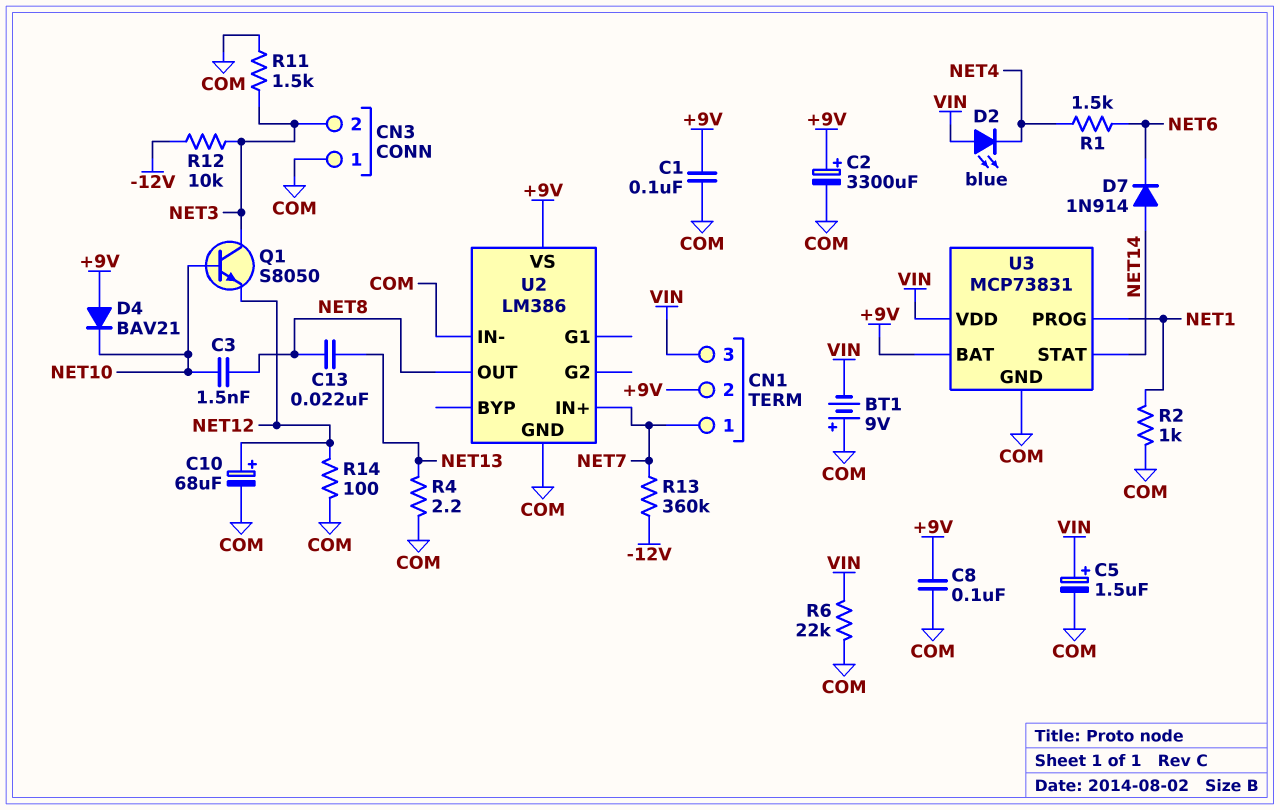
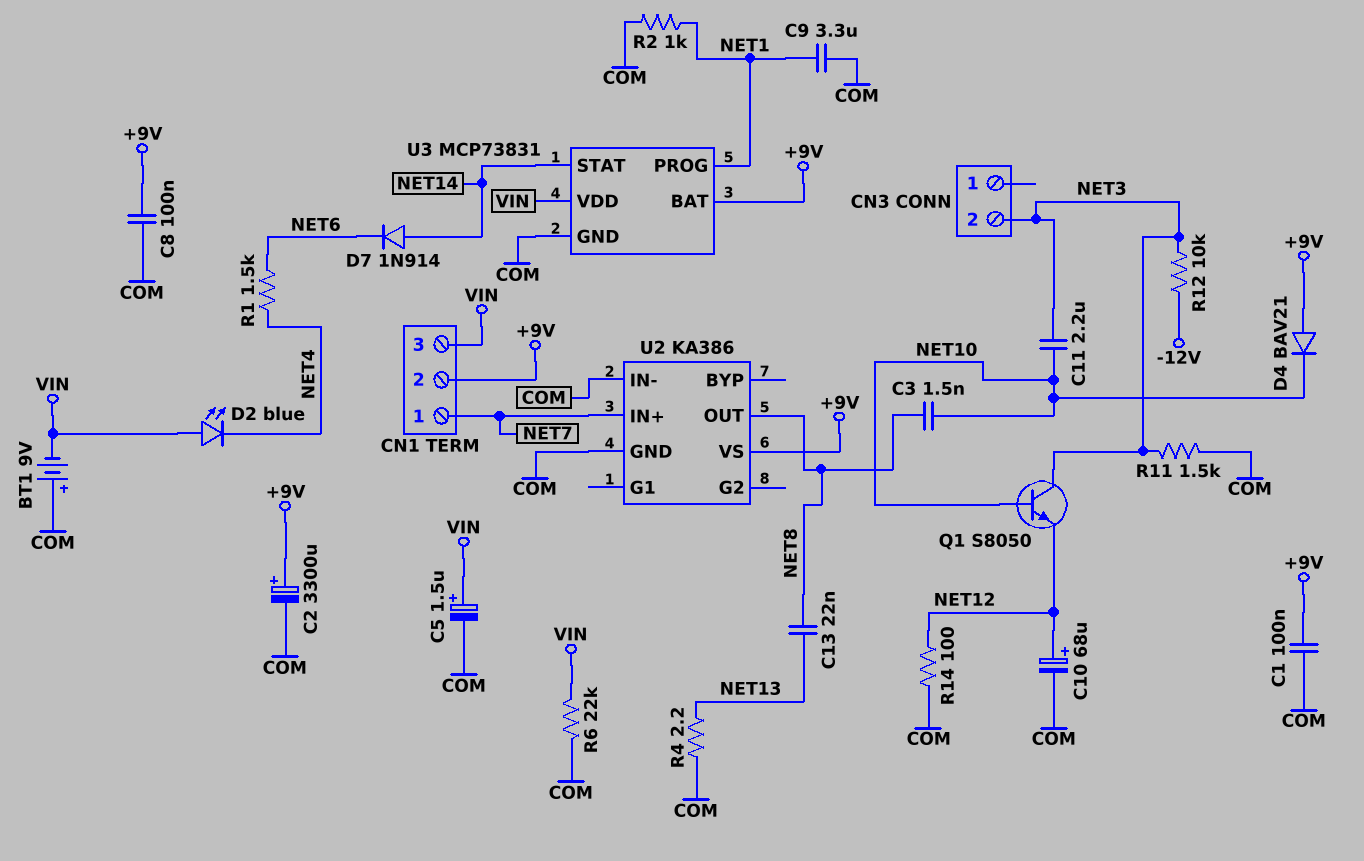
C9: none -> 3.3uF (COM, NET1)
C11: none -> 2.2uF (NET3, NET10)
CN3 pin 1: COM -> none
R13: 360k (-12V, NET7) -> none
U2: LM386 -> KA386

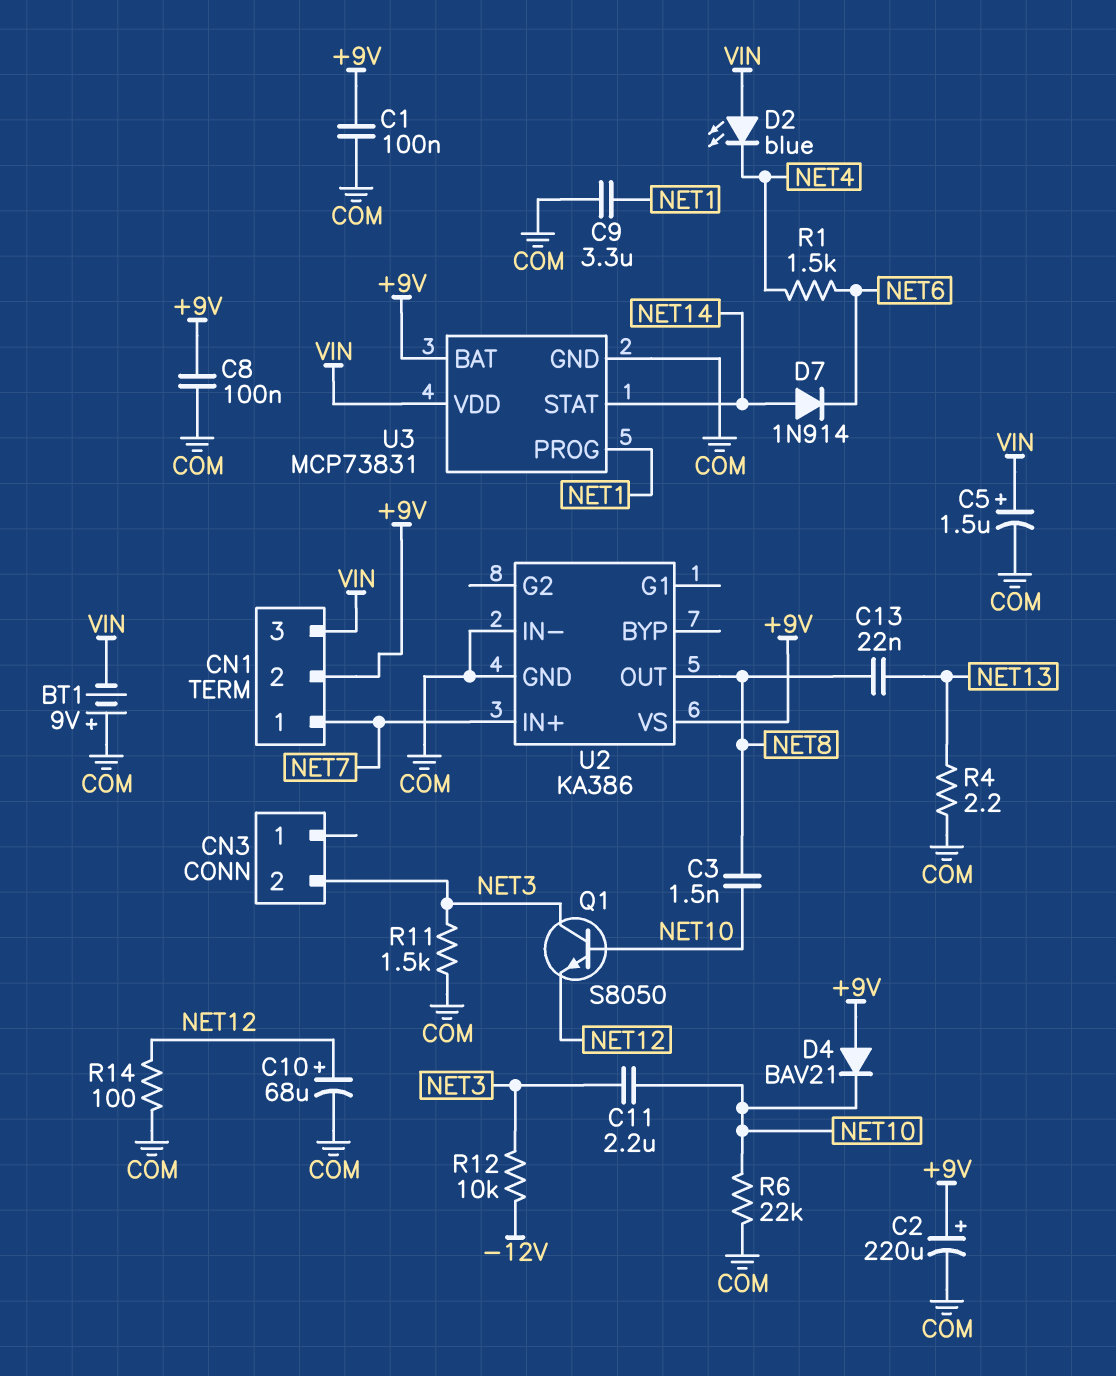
C2: 3300uF (plus +9V, minus COM) -> 220uF (plus +9V, minus COM)
R2: 1k (COM, NET1) -> none
R6: 22k (COM, VIN) -> 22k (COM, NET10)

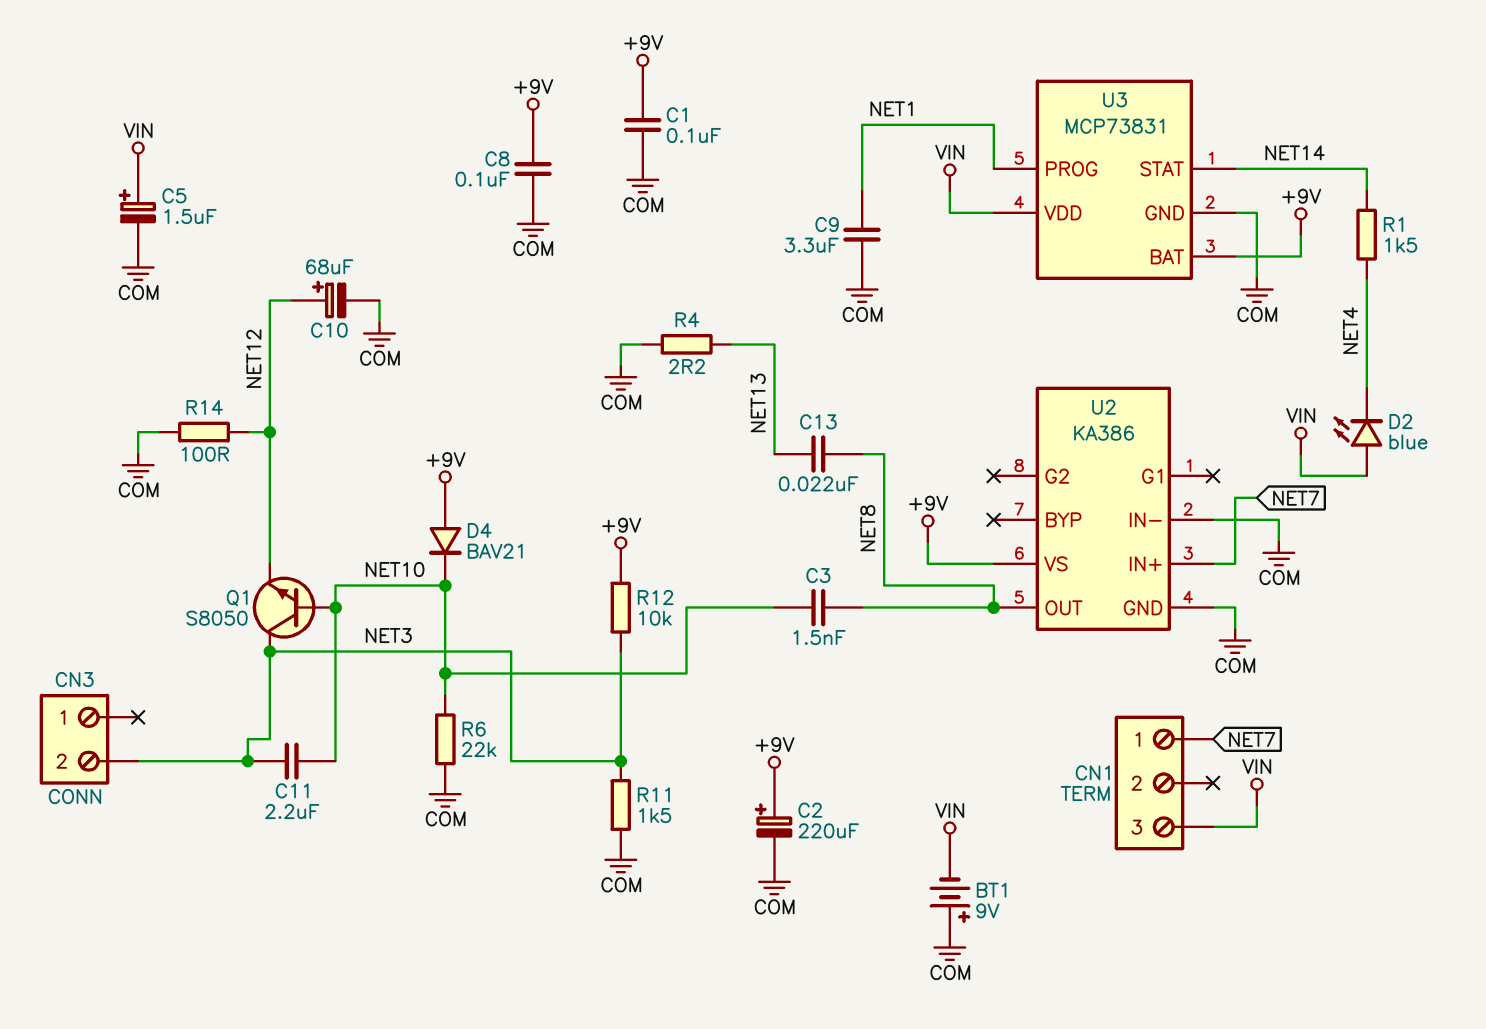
CN1 pin 2: +9V -> none
D7: diode 1N914 (A NET14, K NET6) -> none
R1: 1.5k (NET4, NET6) -> 1.5k (NET4, NET14)
R12: 10k (-12V, NET3) -> 10k (+9V, NET3)

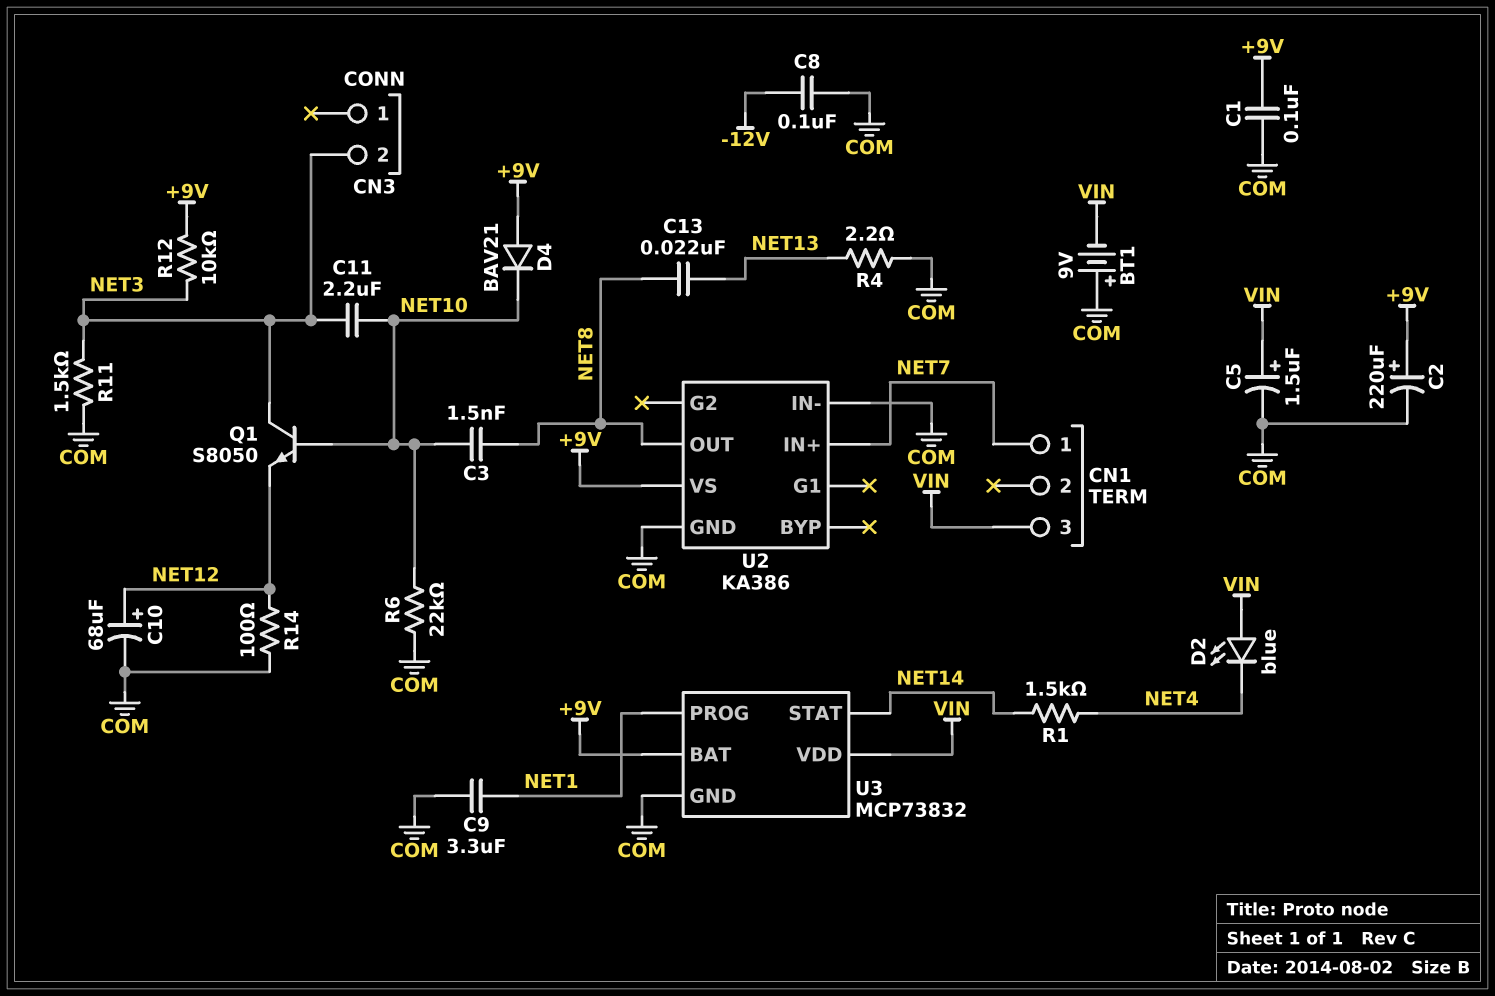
C8: 100nF (+9V, COM) -> 100nF (-12V, COM)
U3: MCP73831 -> MCP73832

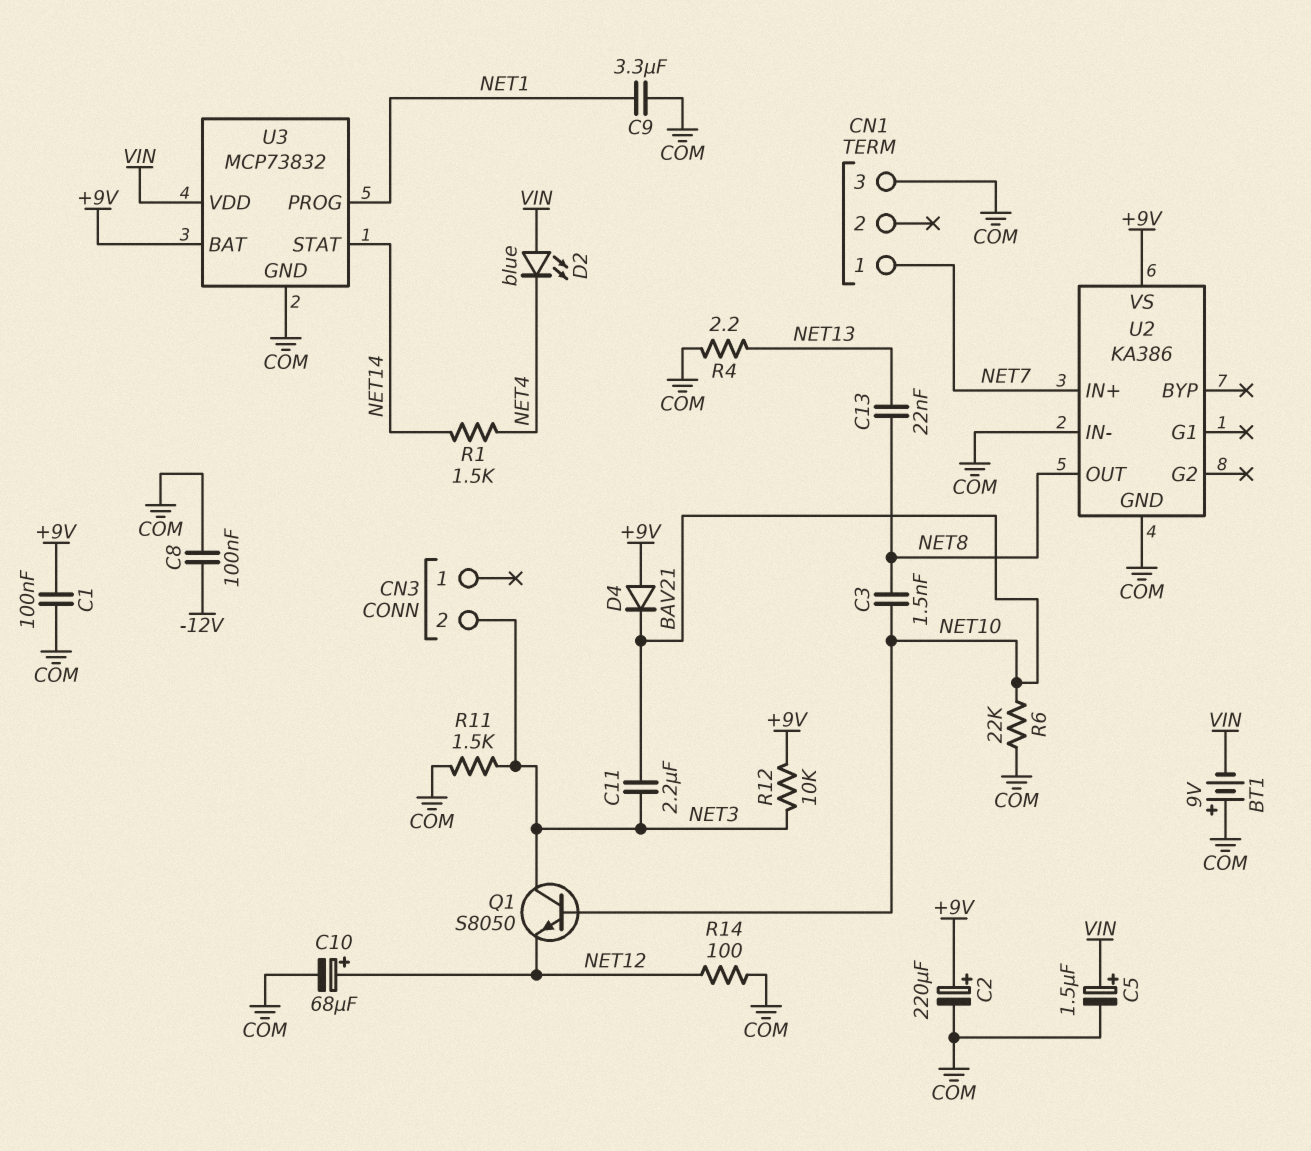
CN1 pin 3: VIN -> COM

